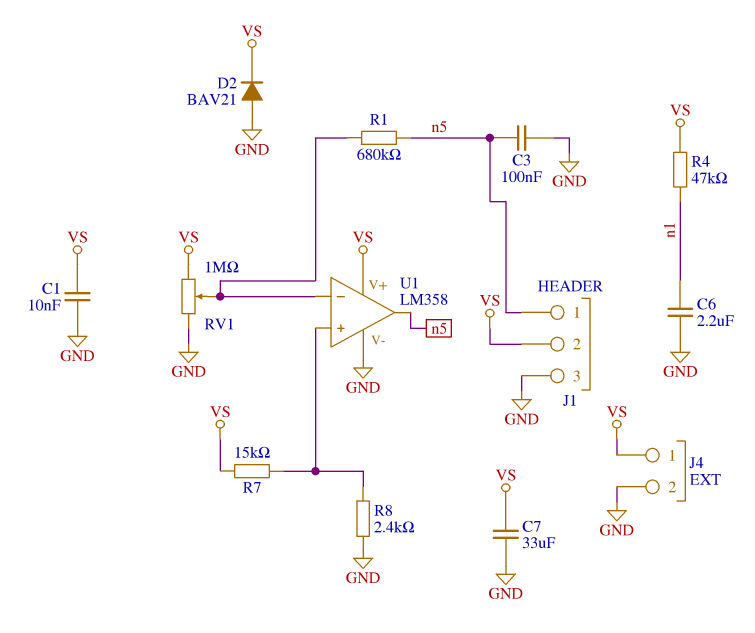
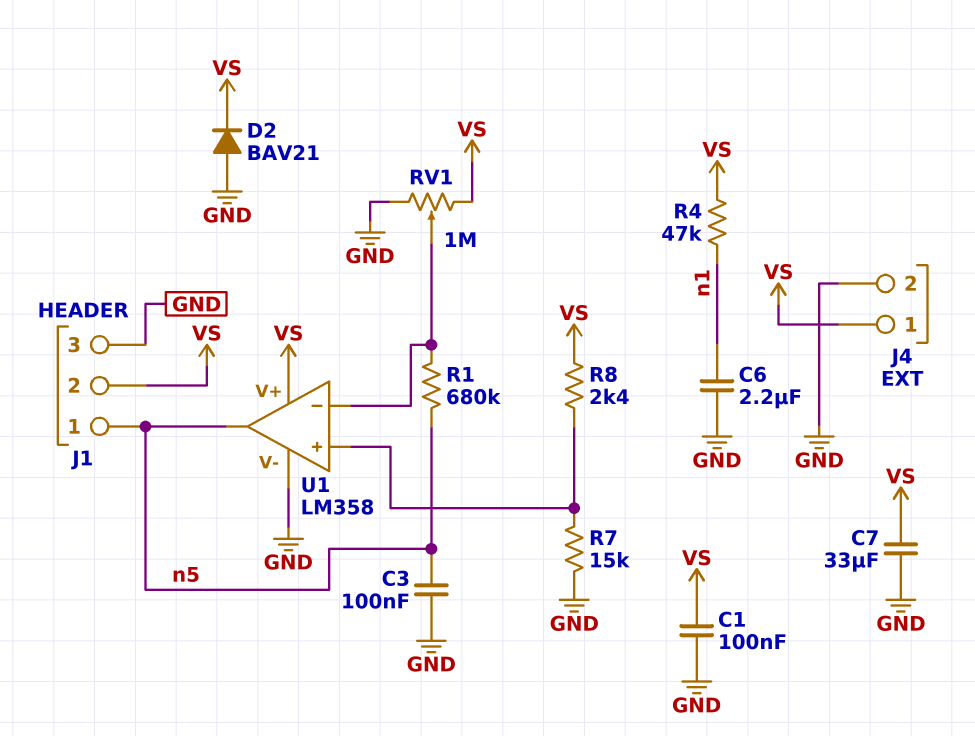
C1: 10nF (GND, VS) -> 100nF (GND, VS)
R7: 15k (U1/in+, VS) -> 15k (GND, U1/in+)
R8: 2.4k (GND, U1/in+) -> 2.4k (U1/in+, VS)

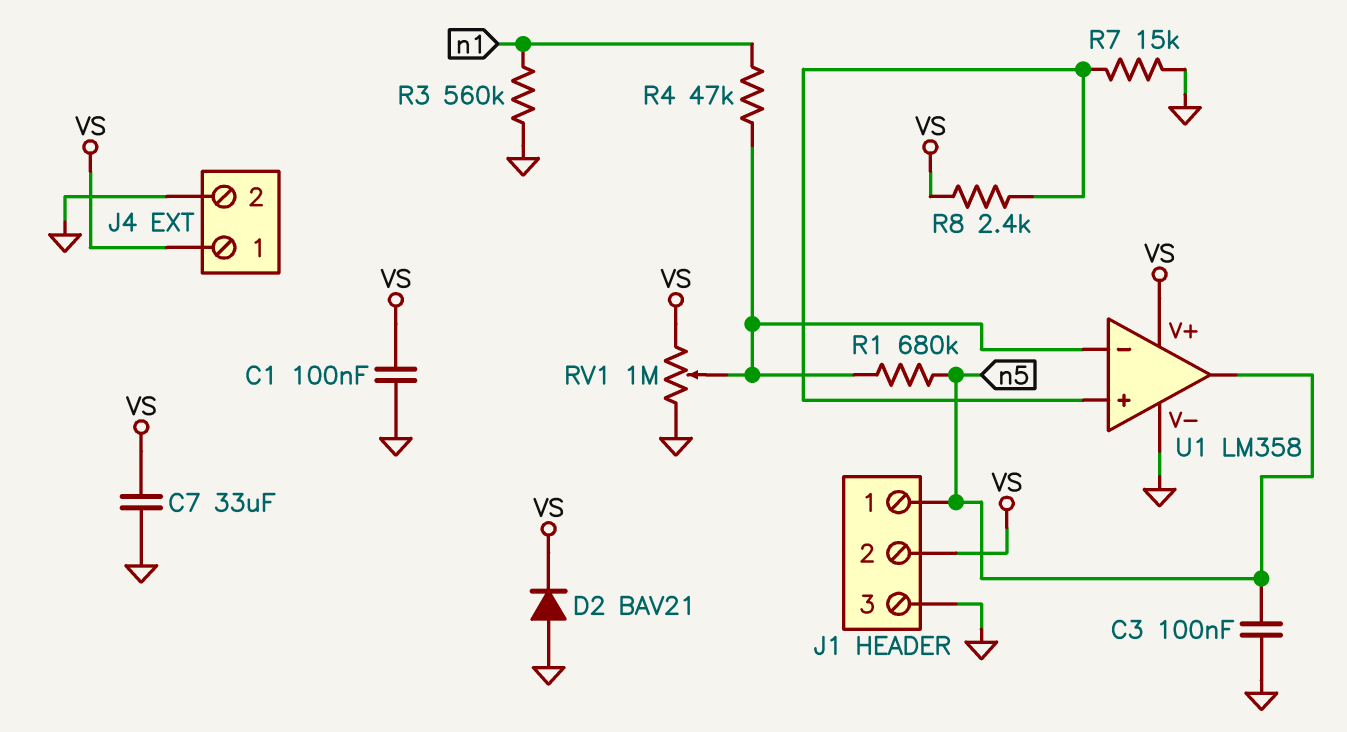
C6: 2.2uF (GND, n1) -> none
R3: none -> 560k (GND, n1)
R4: 47k (VS, n1) -> 47k (U1/in-, n1)

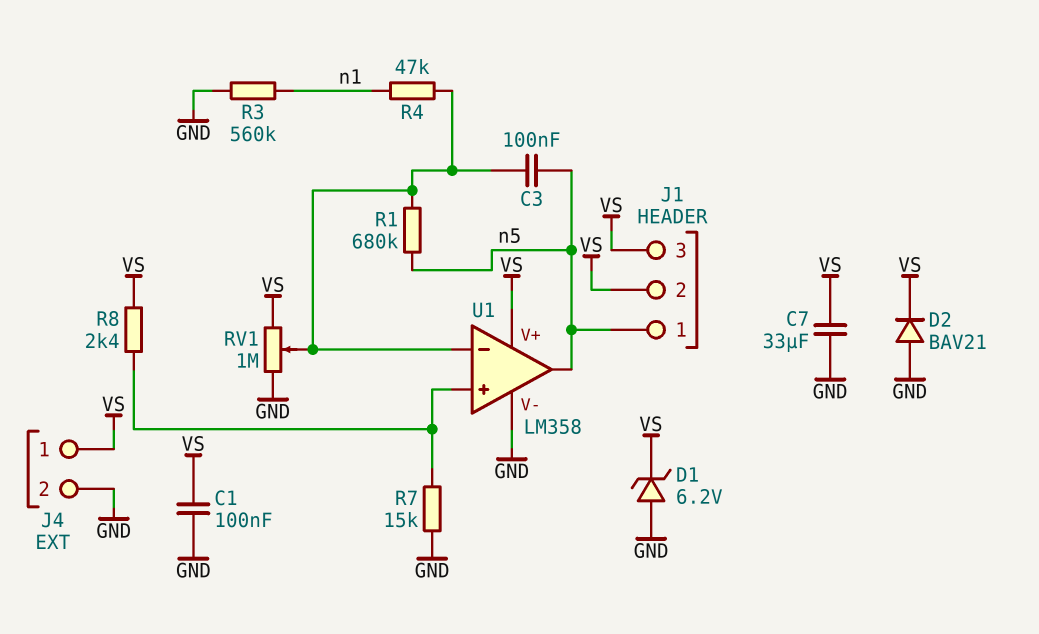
C3: 100nF (GND, n5) -> 100nF (U1/in-, n5)
D1: none -> zener 6.2V (A GND, K VS)
J1 pin 3: GND -> VS

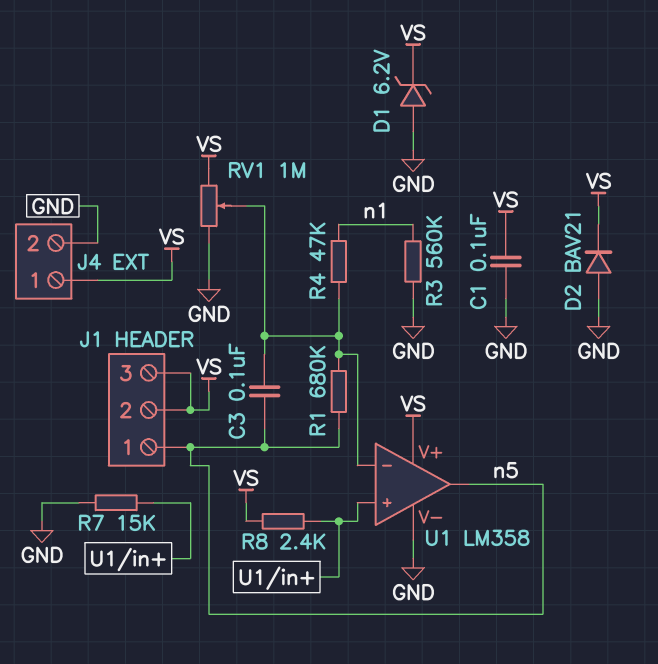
C7: 33uF (GND, VS) -> none

